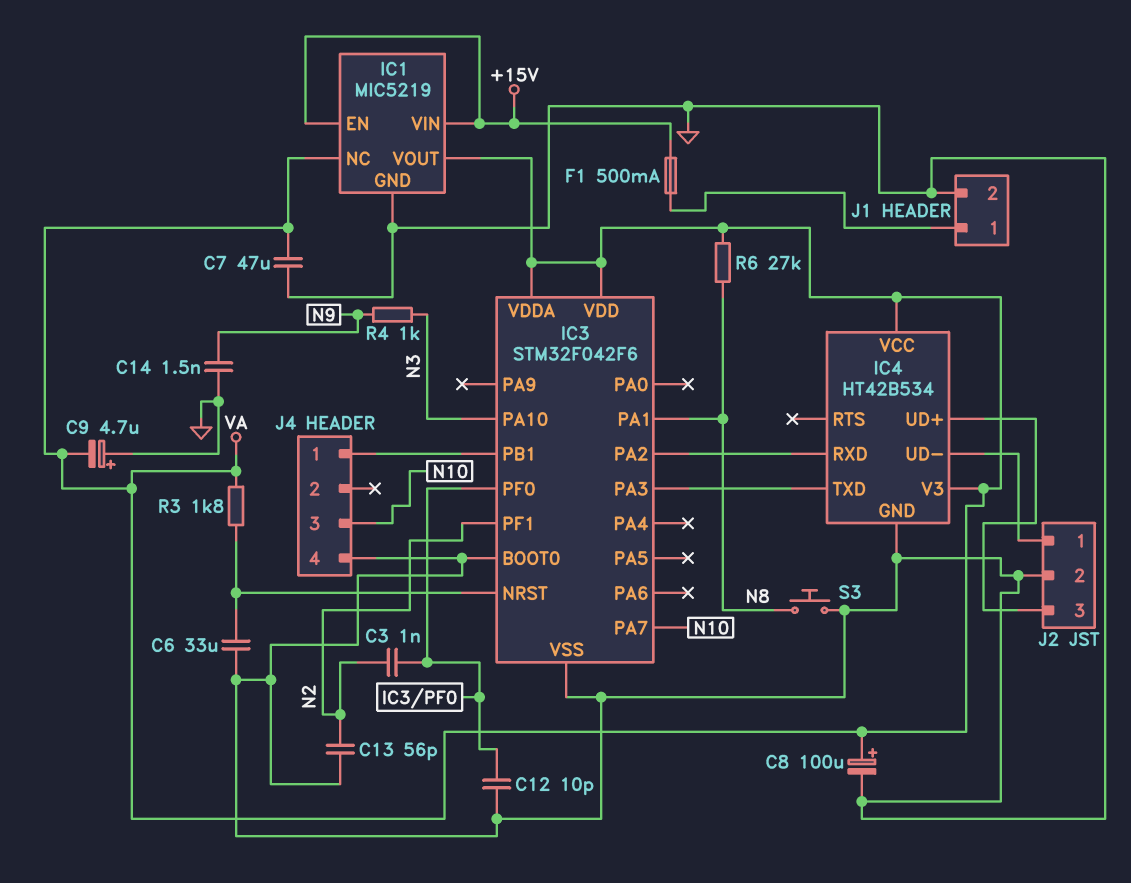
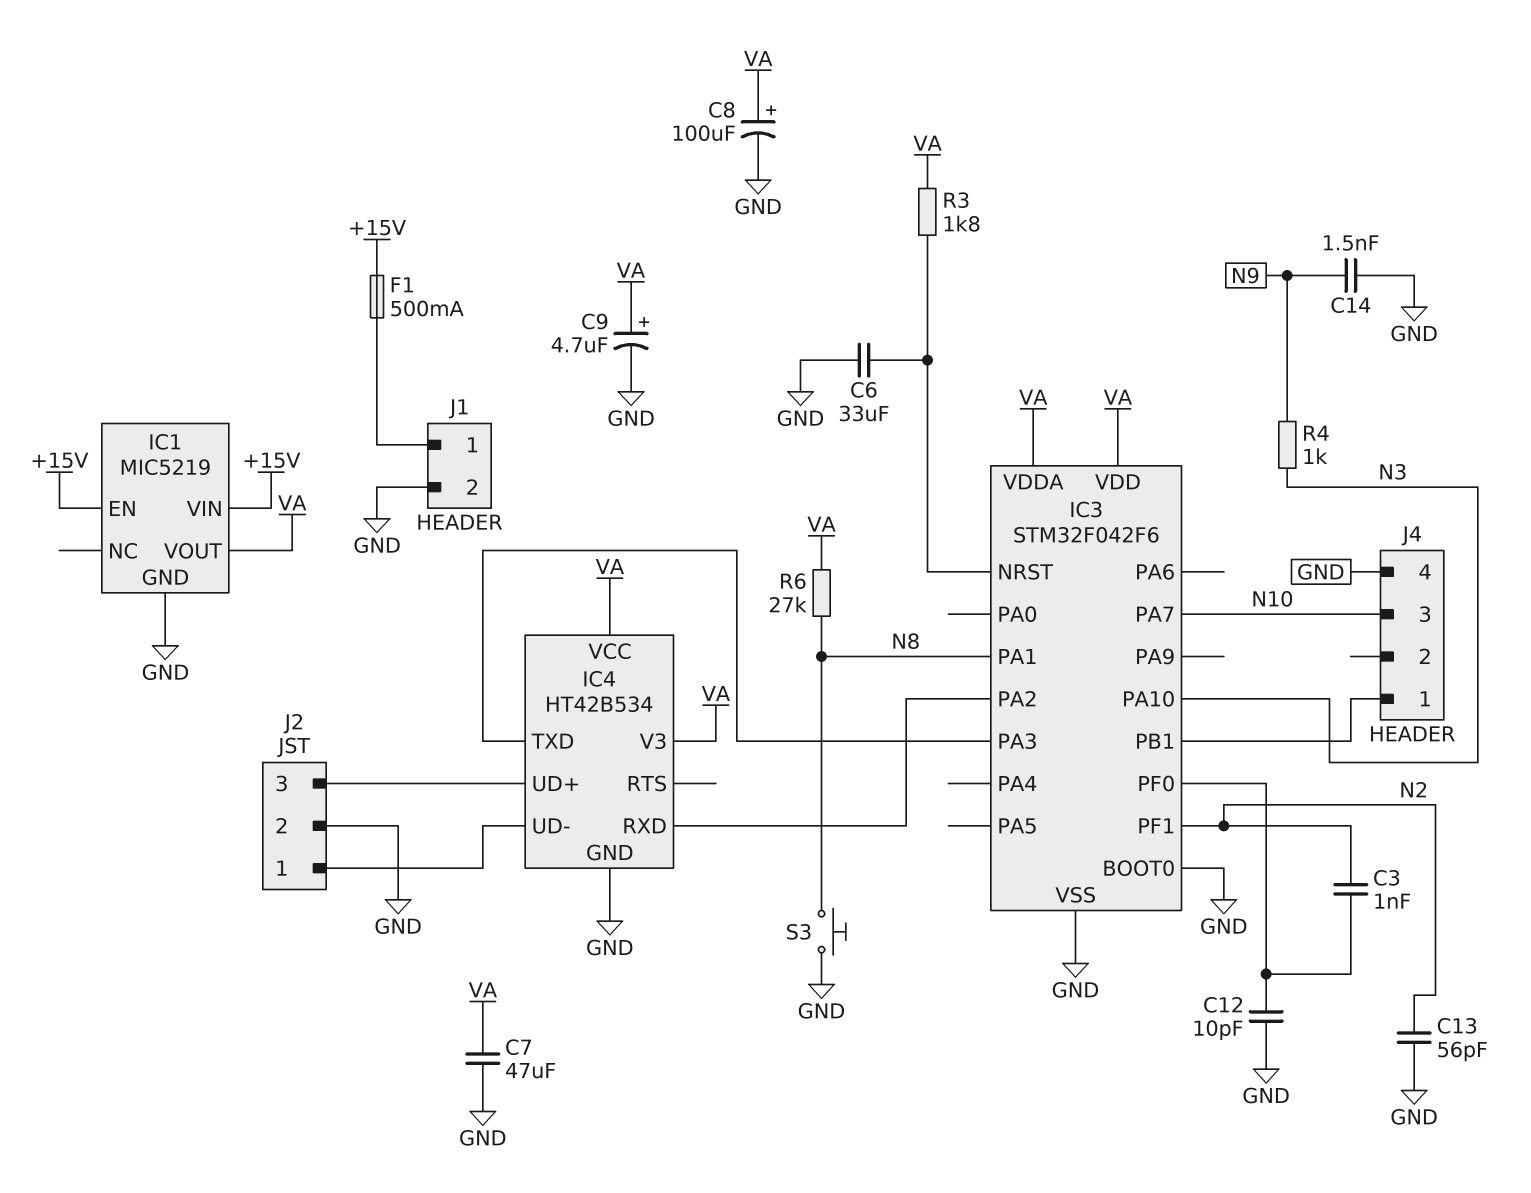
C9: 4.7uF (plus GND, minus VA) -> 4.7uF (plus VA, minus GND)
IC1 pin NC: VA -> none

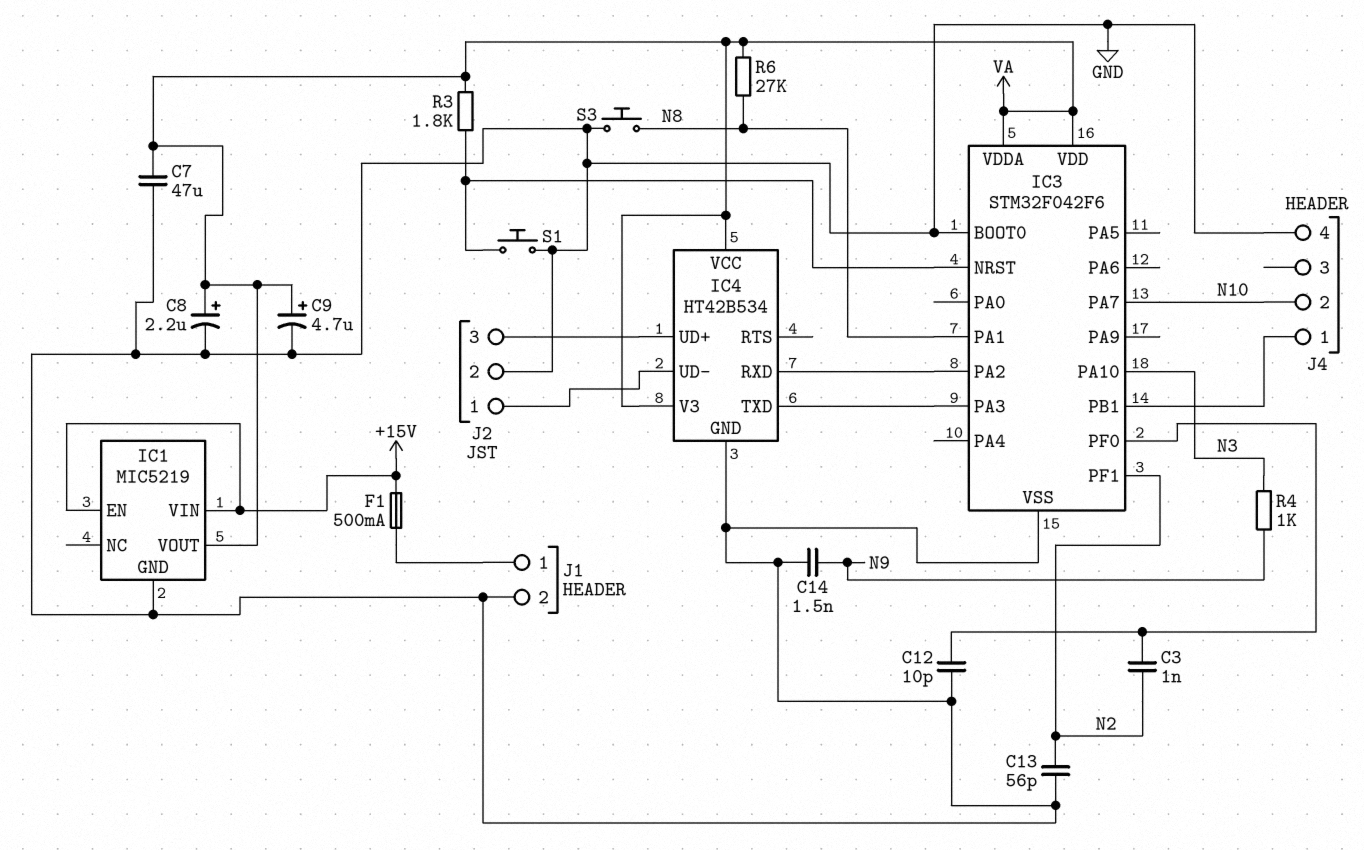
C6: 33uF (GND, IC3/NRST) -> none
C8: 100uF (plus VA, minus GND) -> 2.2uF (plus VA, minus GND)
J4 pin 2: none -> N10
J4 pin 3: N10 -> none
S1: none -> button (GND, IC3/NRST)

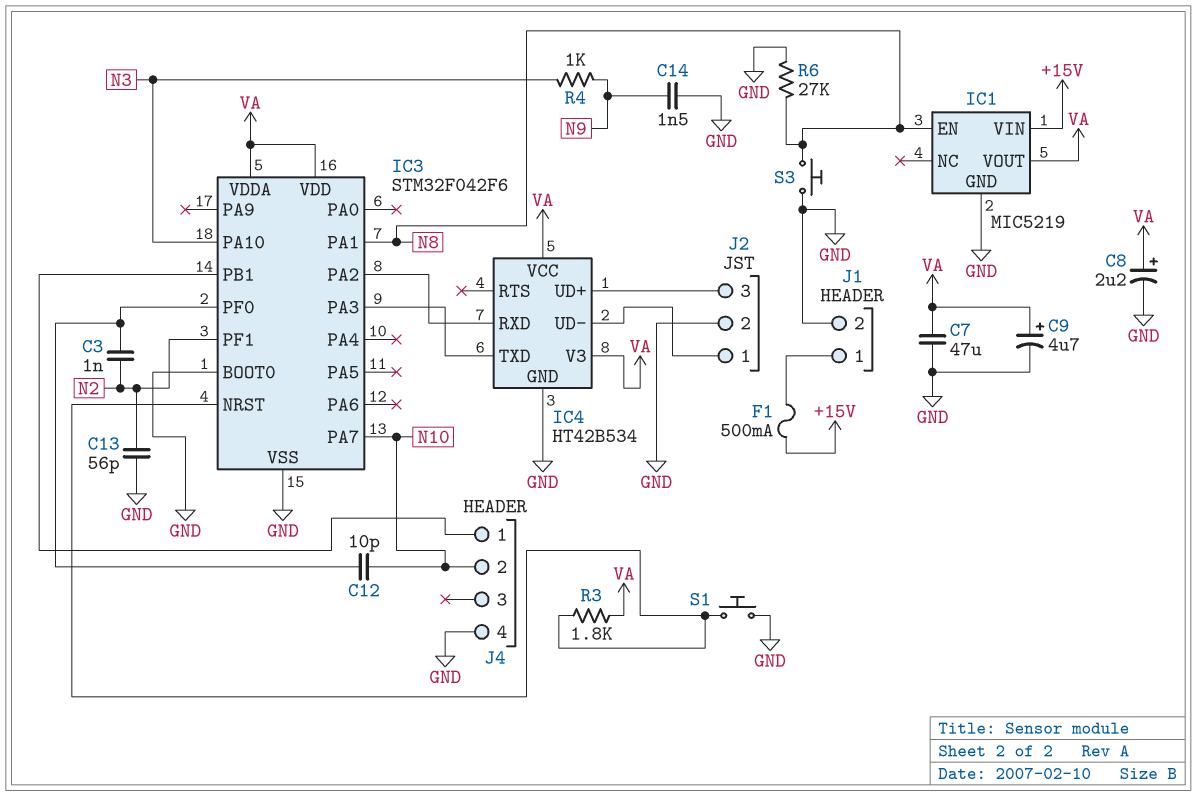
C12: 10pF (GND, IC3/PF0) -> 10pF (IC3/PF0, N10)
IC1 pin EN: +15V -> N8
R6: 27k (N8, VA) -> 27k (GND, N8)

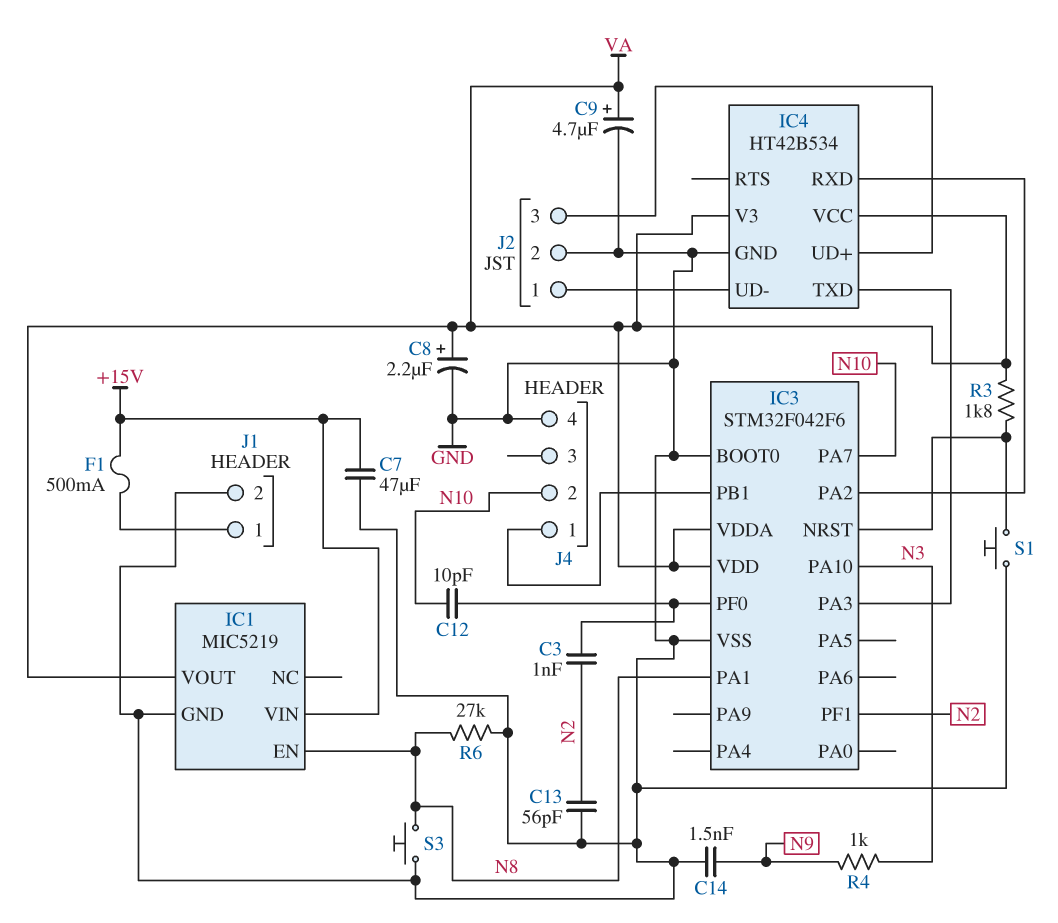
C7: 47uF (GND, VA) -> 47uF (+15V, GND)

